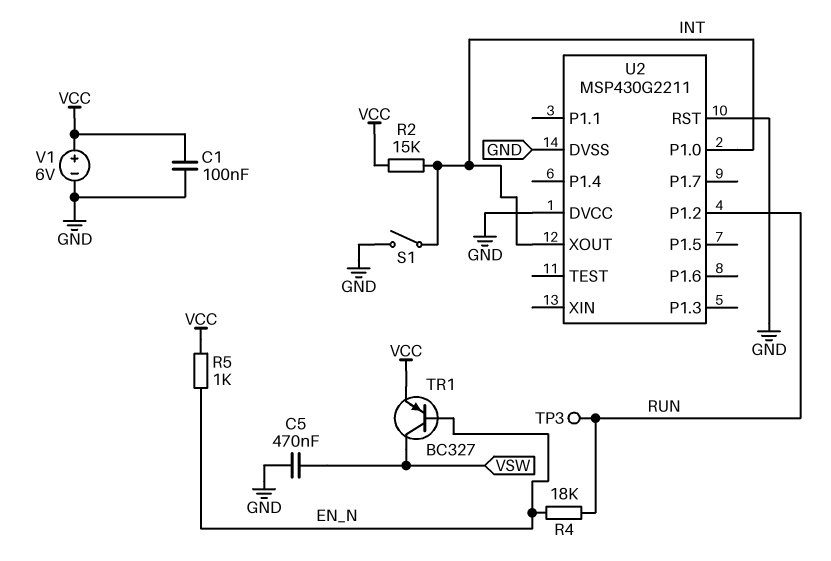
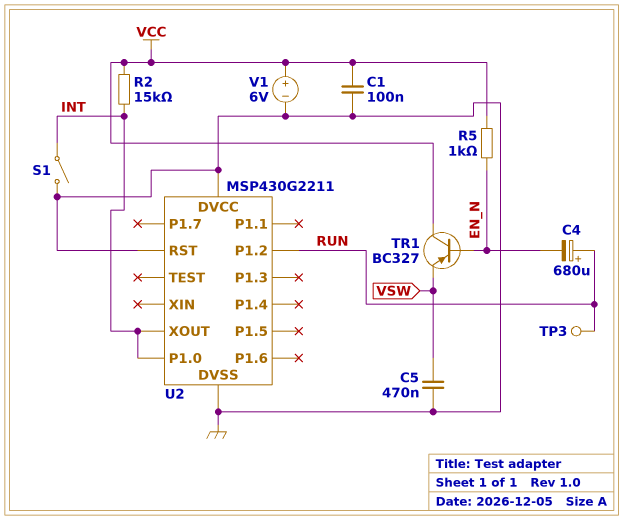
C4: none -> 680uF (plus RUN, minus EN_N)
R4: 18k (EN_N, RUN) -> none
TR1: PNP BC327 (B EN_N, C VSW, E VCC) -> PNP BC327 (B EN_N, C VCC, E VSW)

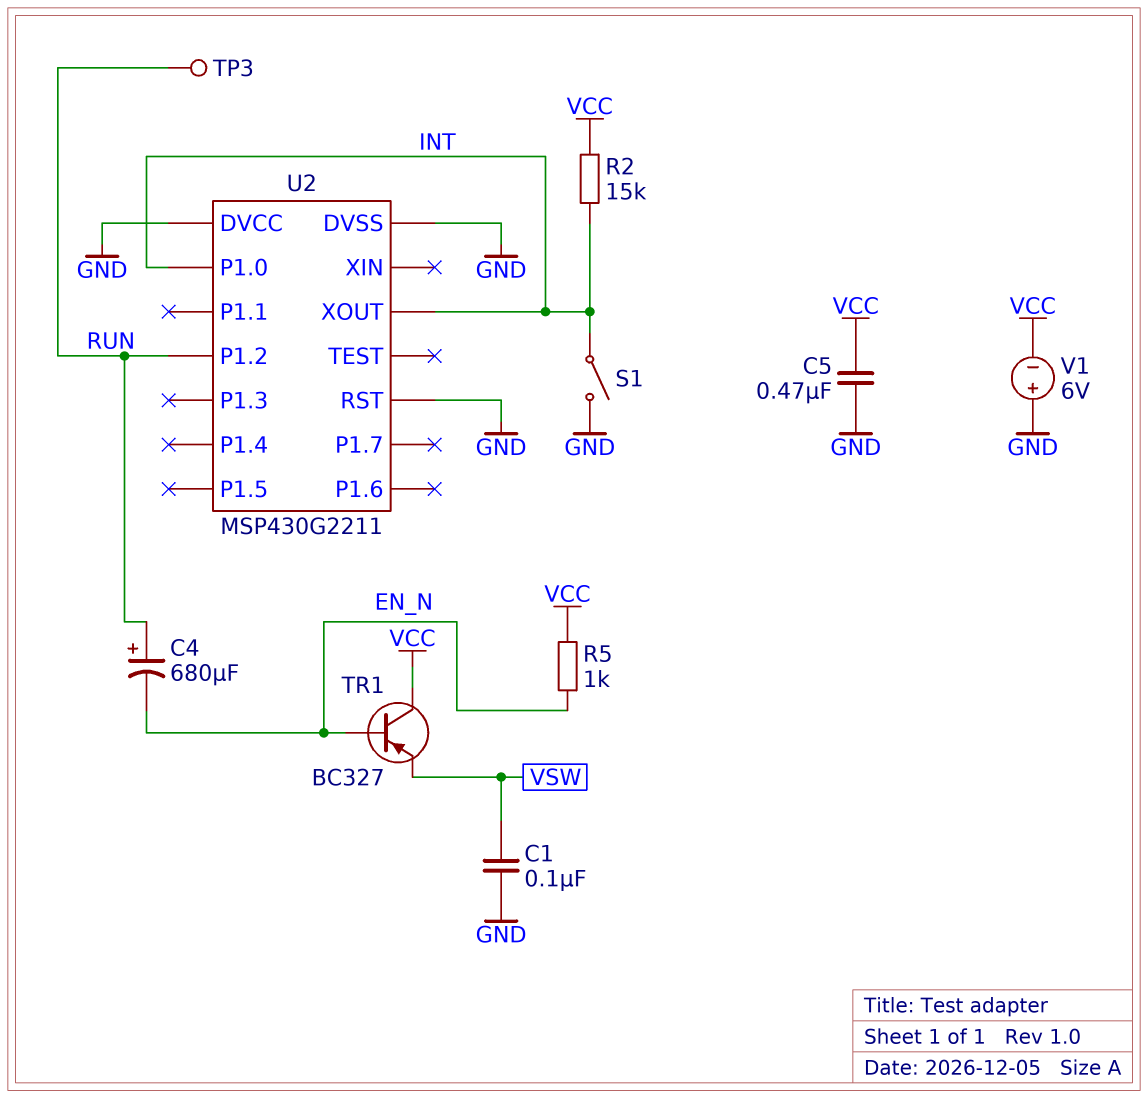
C1: 100nF (GND, VCC) -> 100nF (GND, VSW)
C5: 470nF (GND, VSW) -> 470nF (GND, VCC)
V1: 6V (plus VCC, minus GND) -> 6V (plus GND, minus VCC)

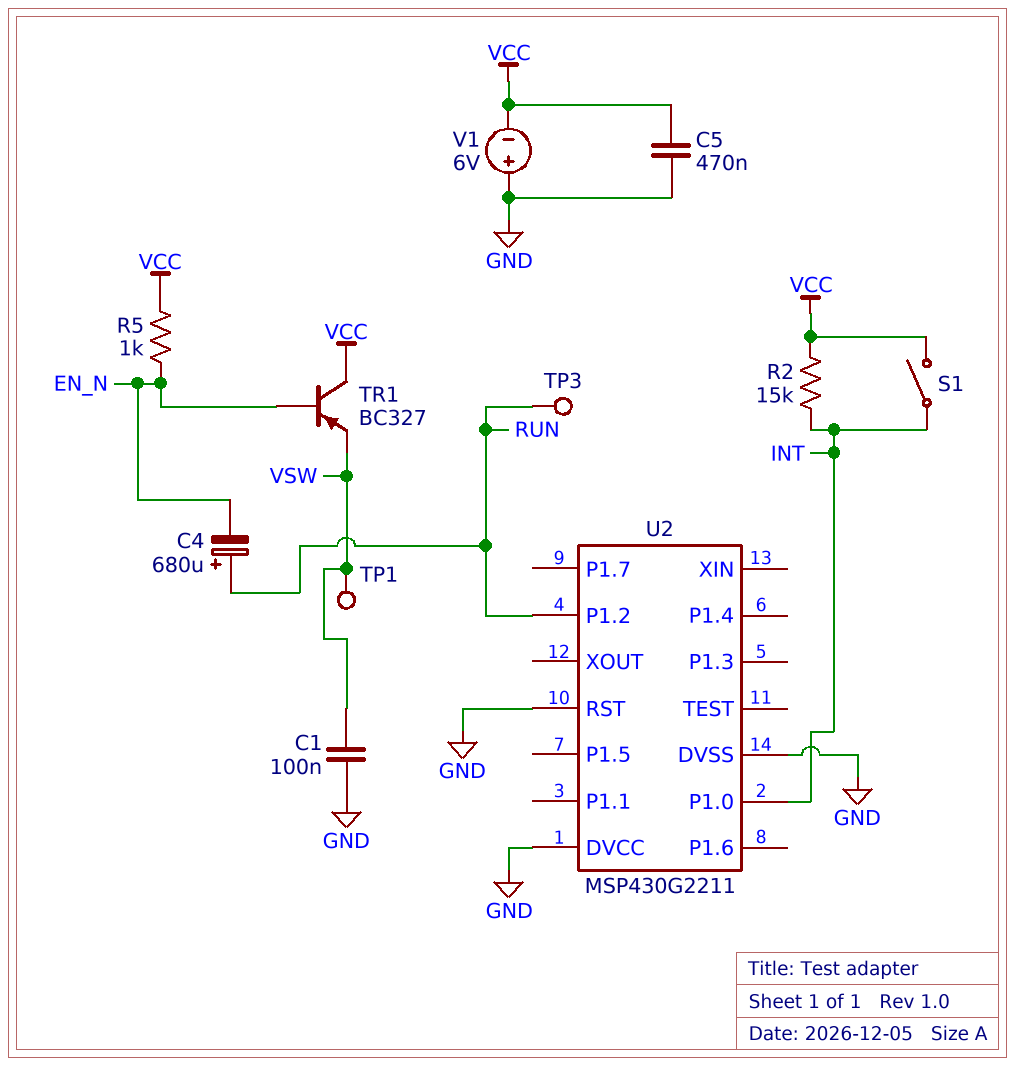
S1: switch (GND, INT) -> switch (INT, VCC)
TP1: none -> test point (VSW)
U2 pin XOUT: INT -> none

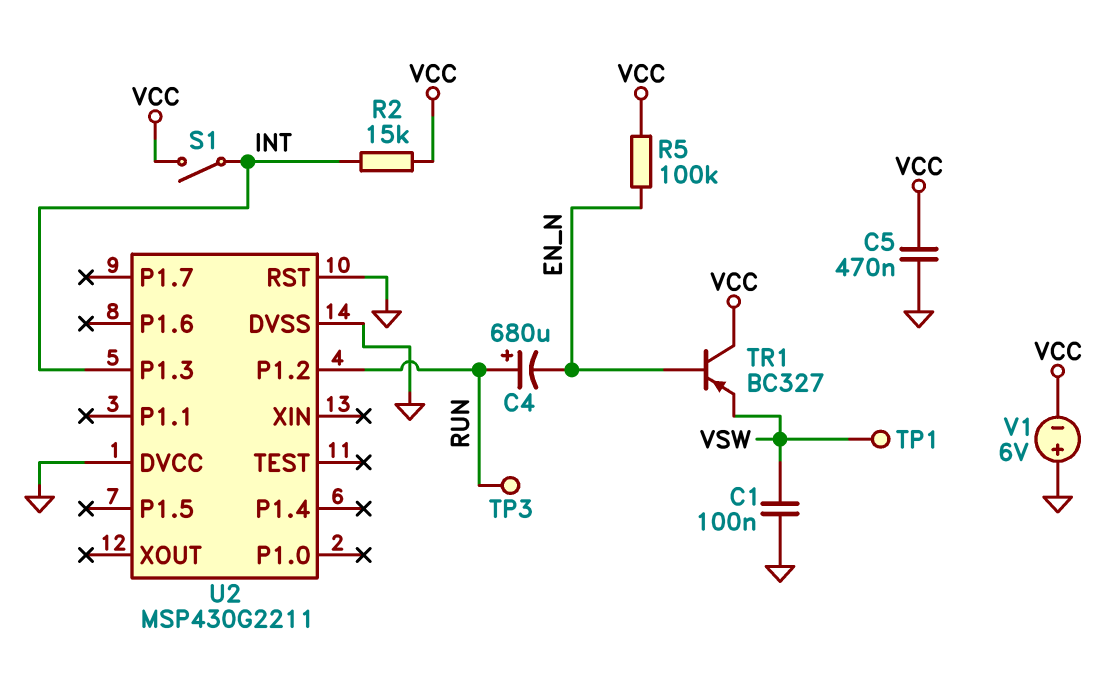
R5: 1k (EN_N, VCC) -> 100k (EN_N, VCC)
U2 pin P1.0: INT -> none
U2 pin P1.3: none -> INT

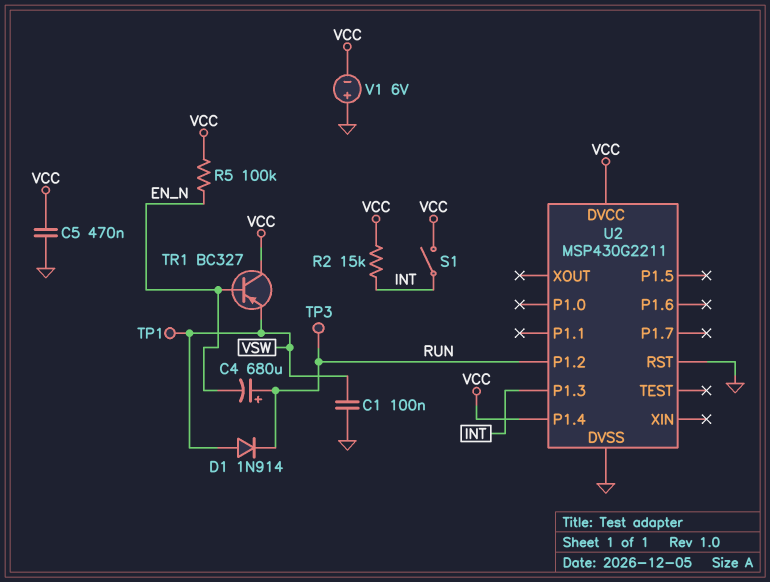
D1: none -> diode 1N914 (A VSW, K RUN)
U2 pin DVCC: GND -> VCC
U2 pin P1.4: none -> VCC

